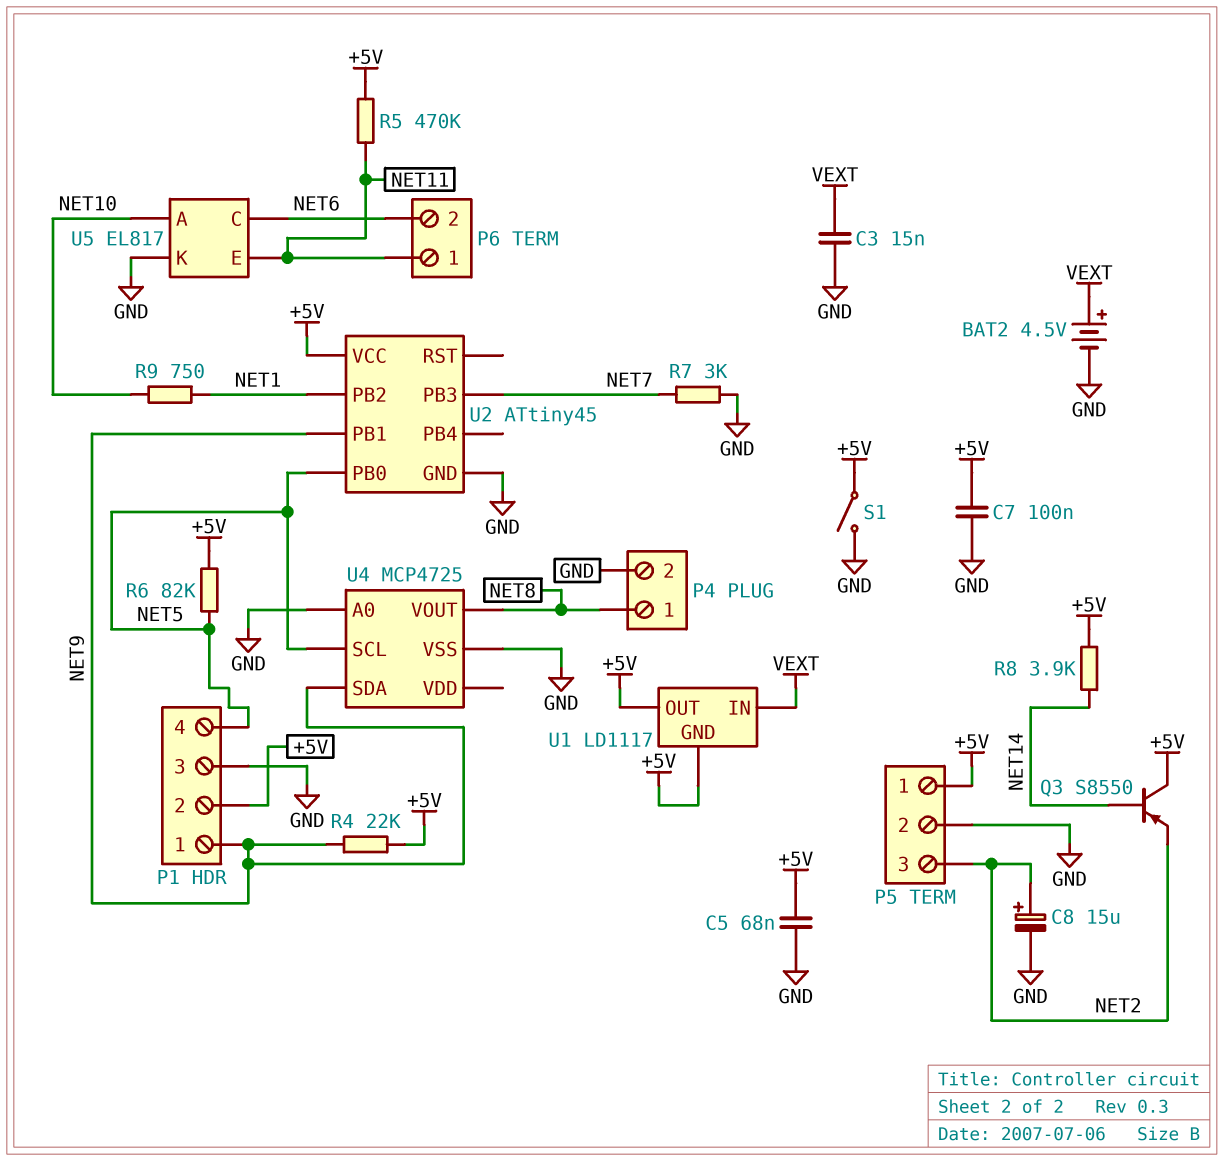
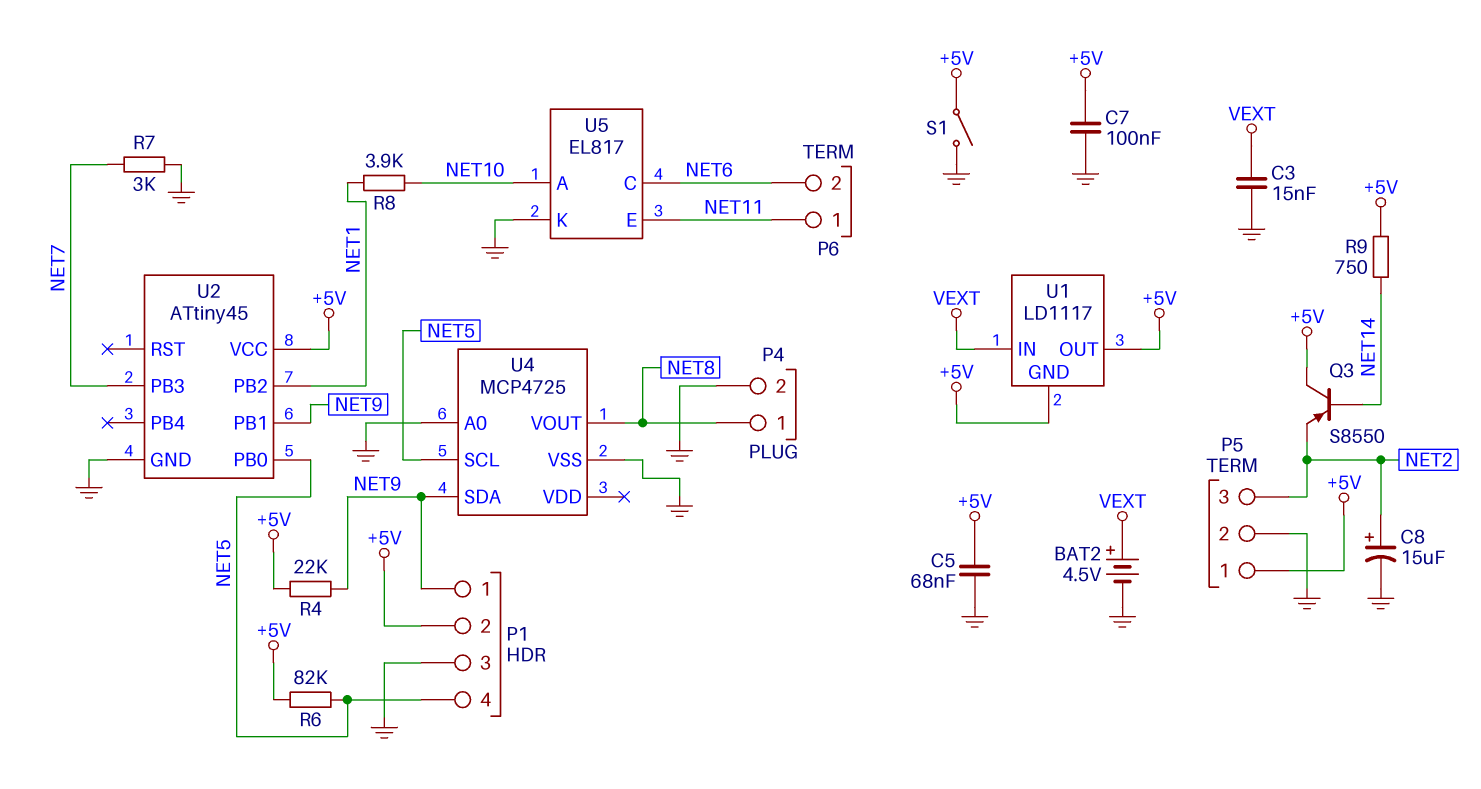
R5: 470k (+5V, NET11) -> none
R8: 3.9k (+5V, NET14) -> 3.9k (NET1, NET10)
R9: 750 (NET1, NET10) -> 750 (+5V, NET14)

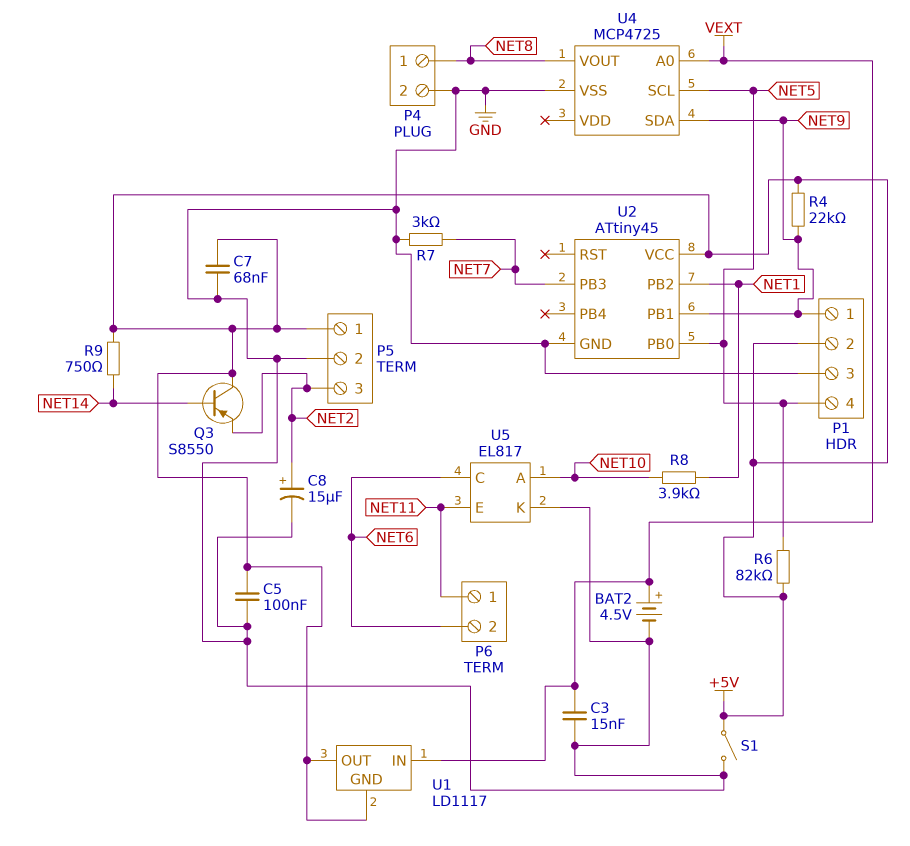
C5: 68nF (+5V, GND) -> 100nF (+5V, GND)
C7: 100nF (+5V, GND) -> 68nF (+5V, GND)
U4 pin A0: GND -> VEXT

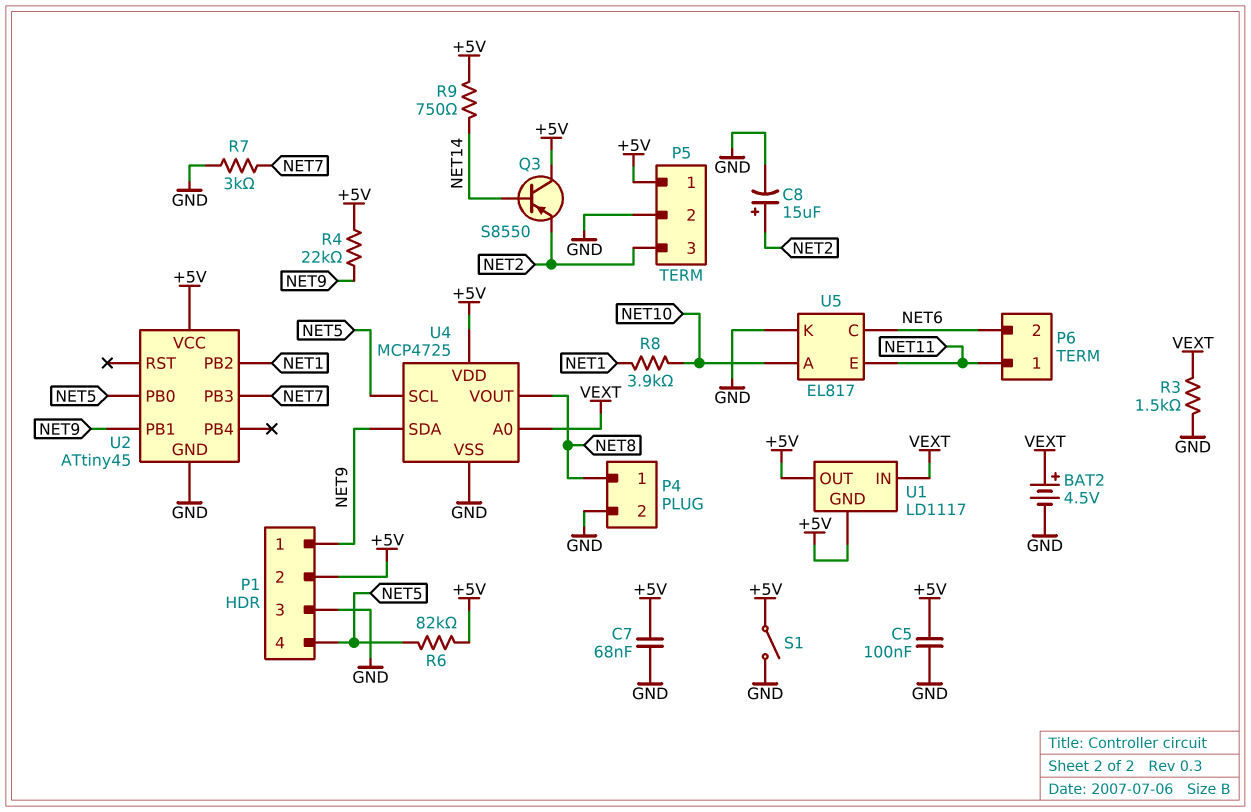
C3: 15nF (GND, VEXT) -> none
R3: none -> 1.5k (GND, VEXT)
U4 pin VDD: none -> +5V

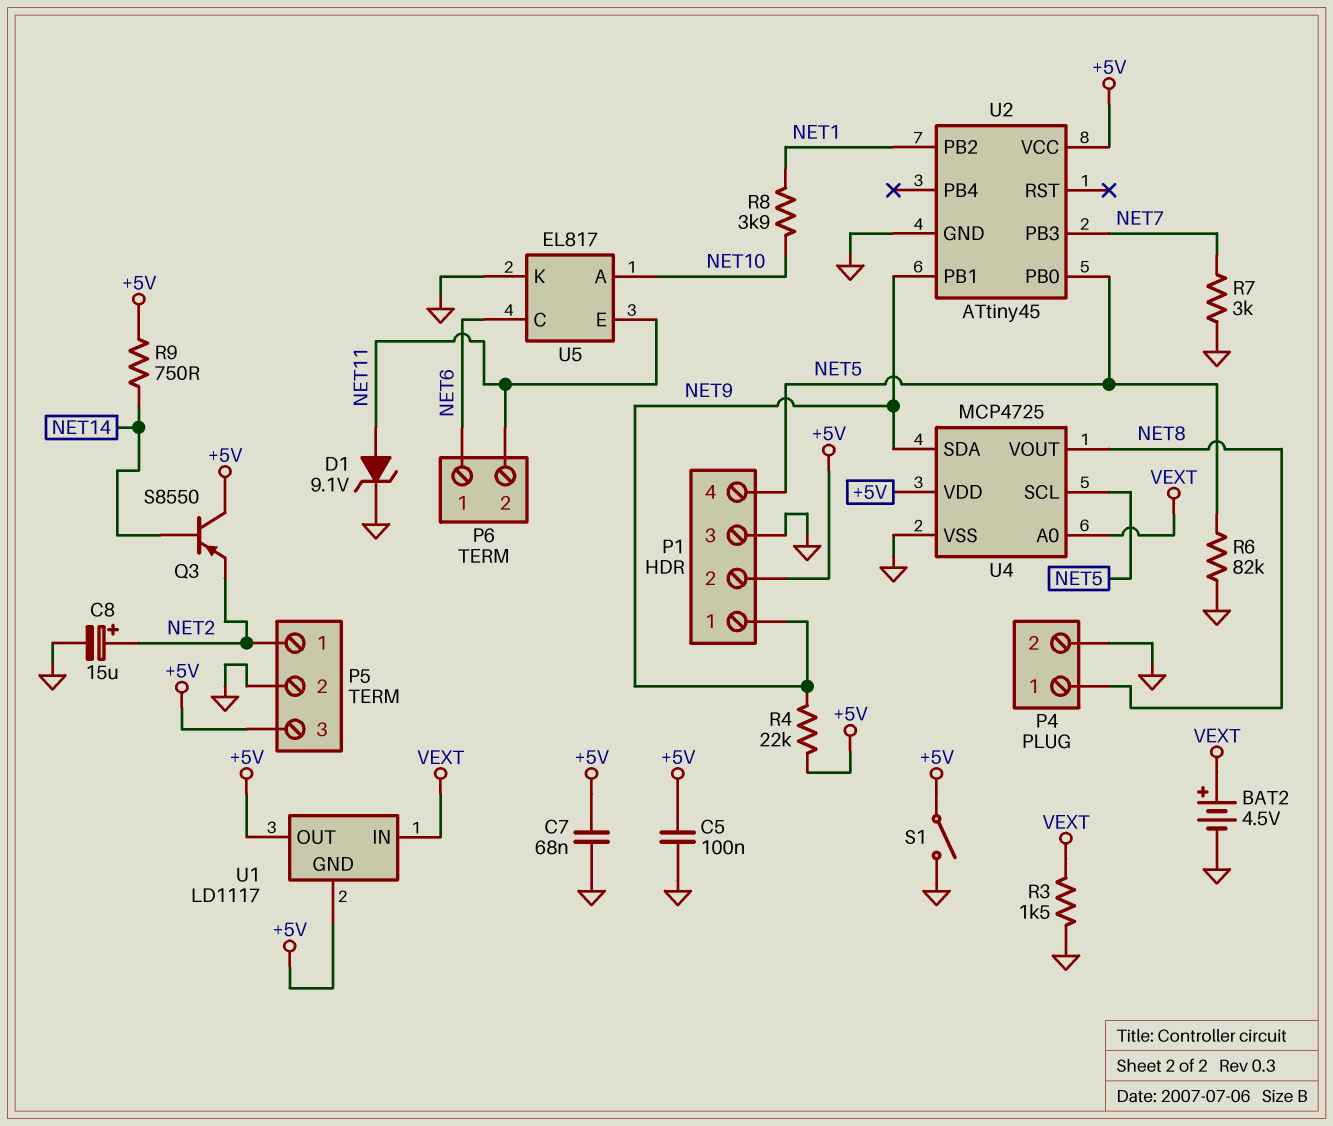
D1: none -> zener 9.1V (A NET11, K GND)
P5 pin 1: +5V -> NET2
P5 pin 3: NET2 -> +5V
P6 pin 1: NET11 -> NET6
P6 pin 2: NET6 -> NET11
R6: 82k (+5V, NET5) -> 82k (GND, NET5)

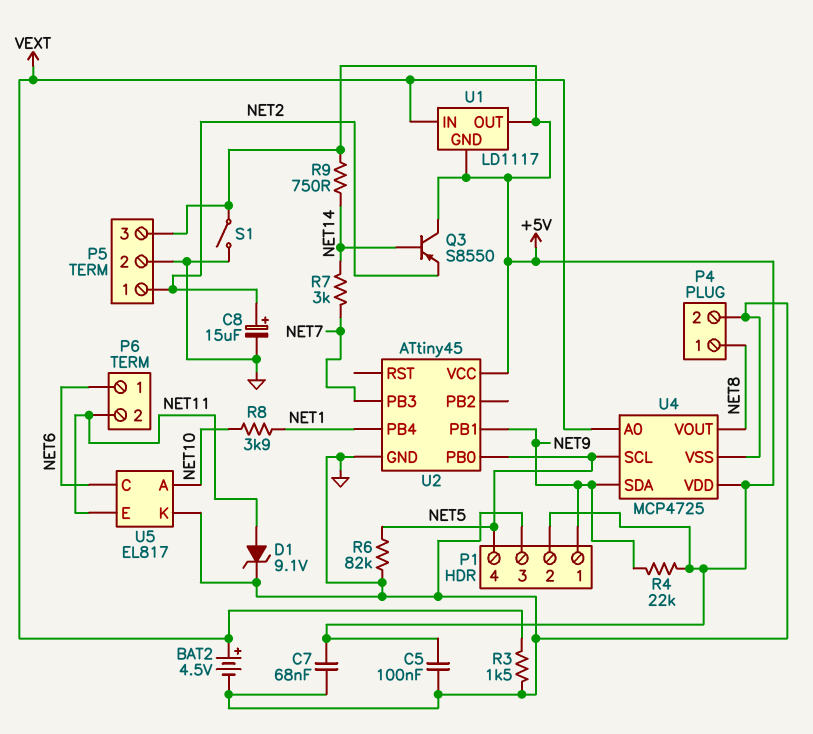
R7: 3k (GND, NET7) -> 3k (NET7, NET14)
U2 pin PB2: NET1 -> none
U2 pin PB4: none -> NET1

